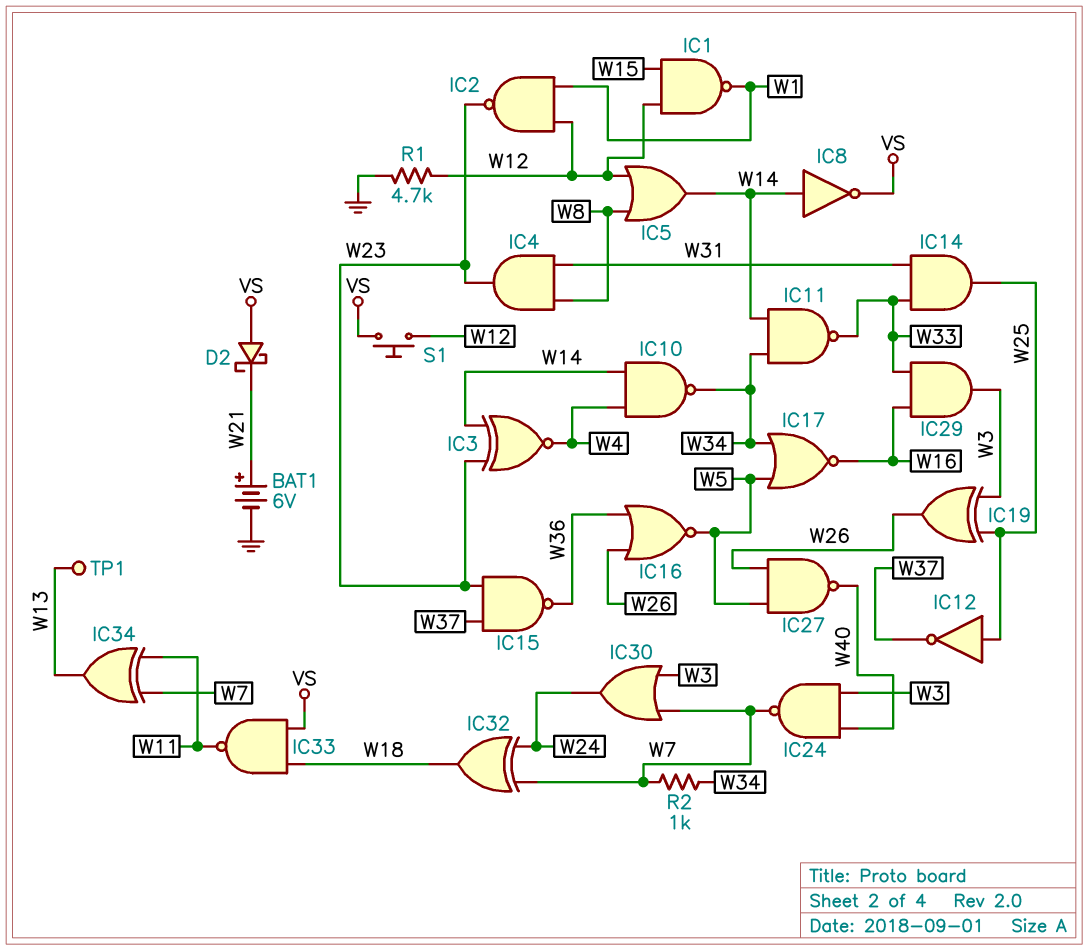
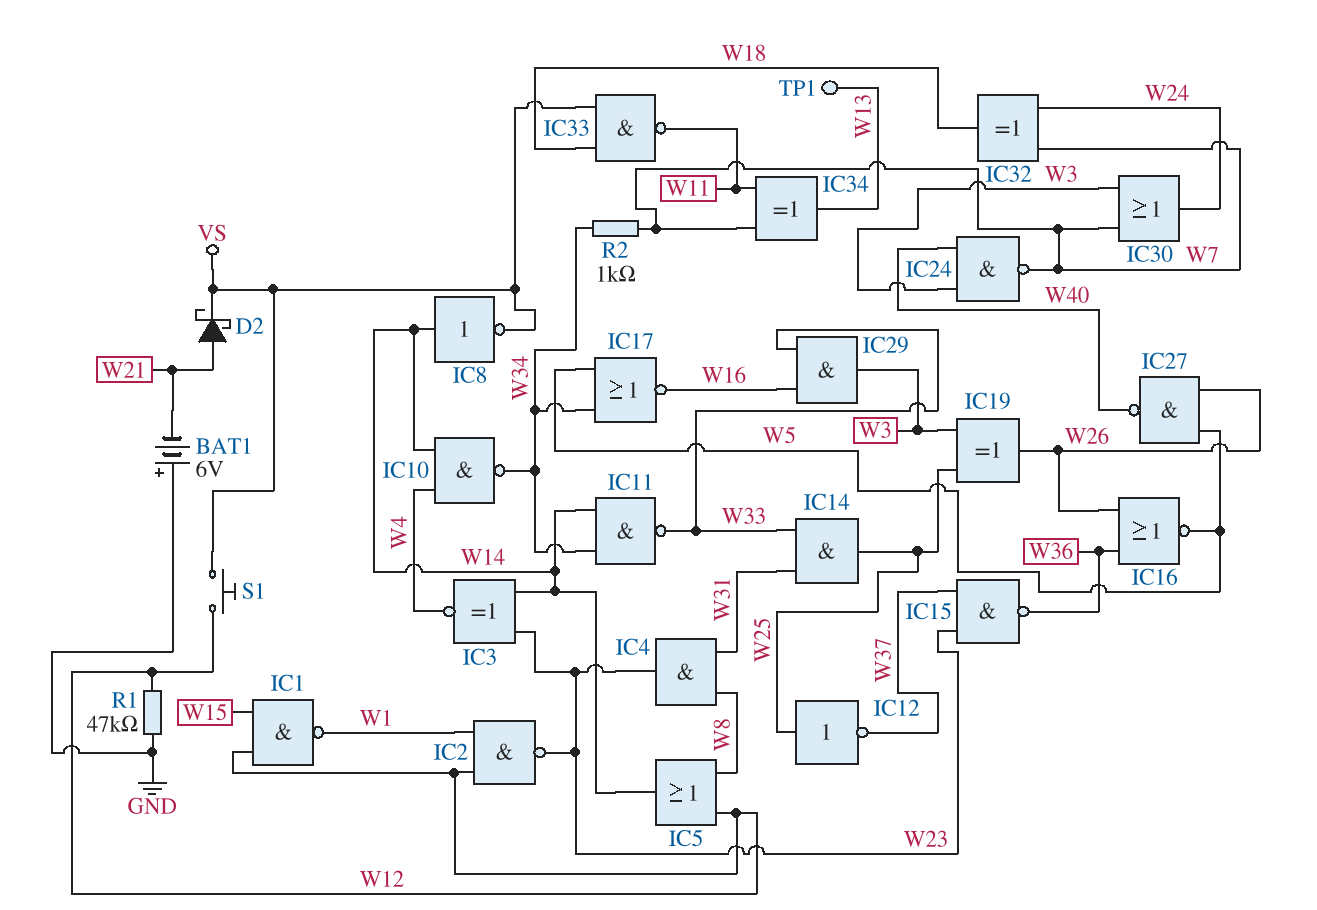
BAT1: 6V (plus W21, minus GND) -> 6V (plus GND, minus W21)
D2: schottky (A VS, K W21) -> schottky (A W21, K VS)
R1: 4.7k (GND, W12) -> 47k (GND, W12)

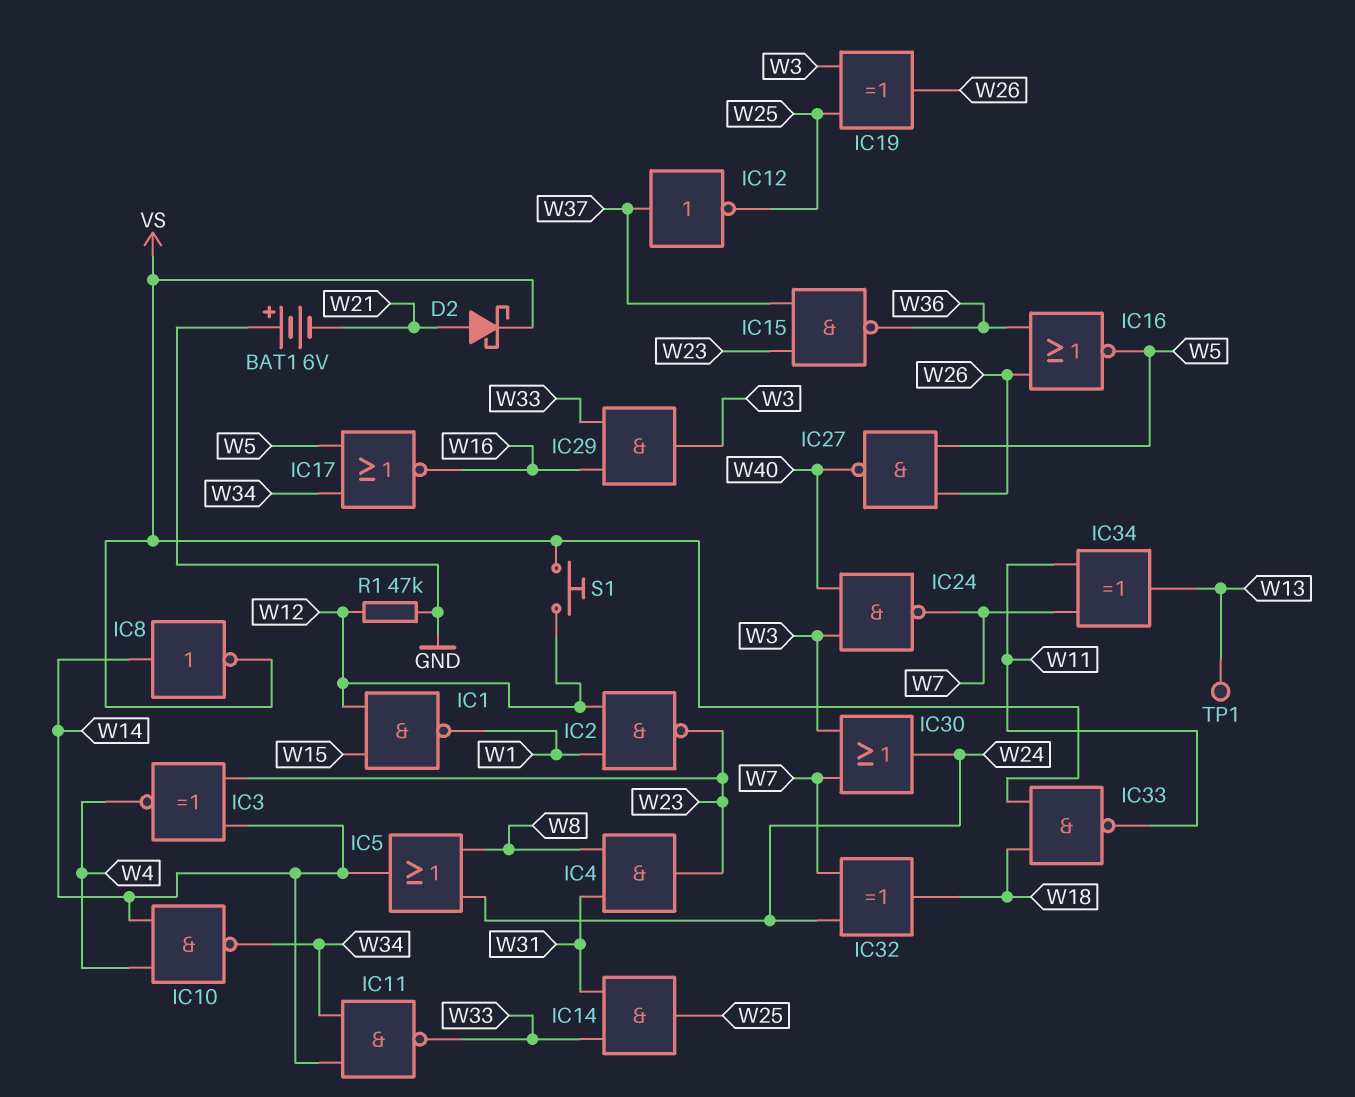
IC5: OR (in W8, in W12, out W14) -> OR (in W8, in W24, out W14)
IC12: NOT (in W25, out W37) -> NOT (in W37, out W25)
R2: 1k (W7, W34) -> none

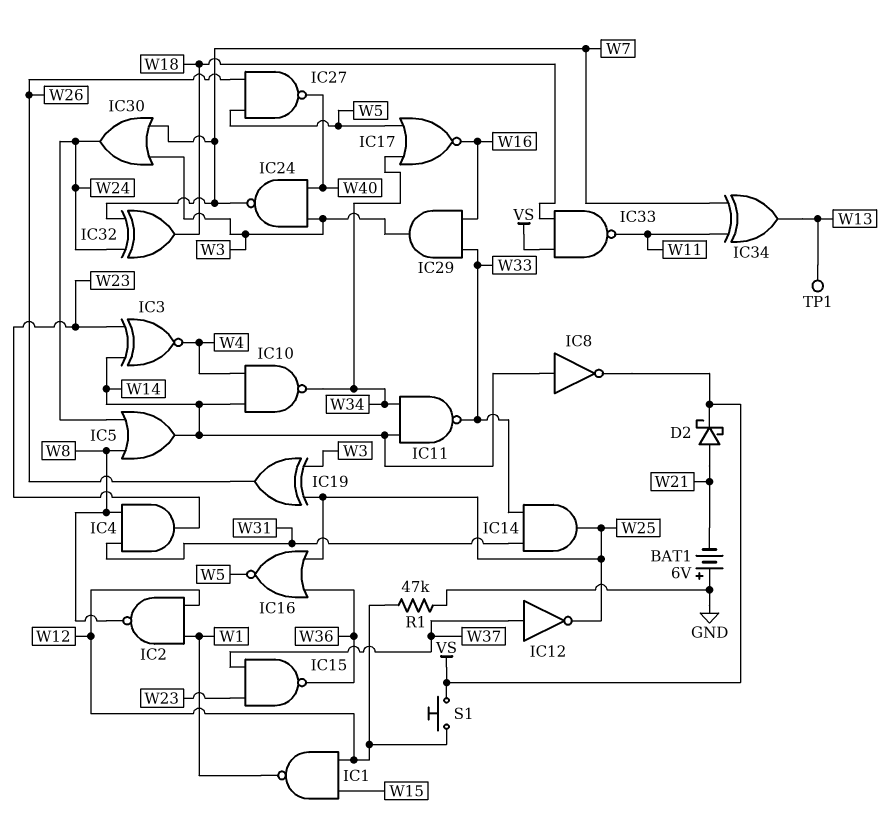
IC2: NAND (in W1, in W12, out W23) -> NAND (in W1, in W12, out W8)
IC16: NOR (in W26, in W36, out W5) -> NOR (in W25, in W36, out W5)

